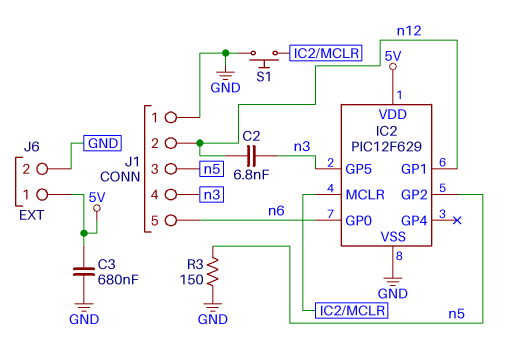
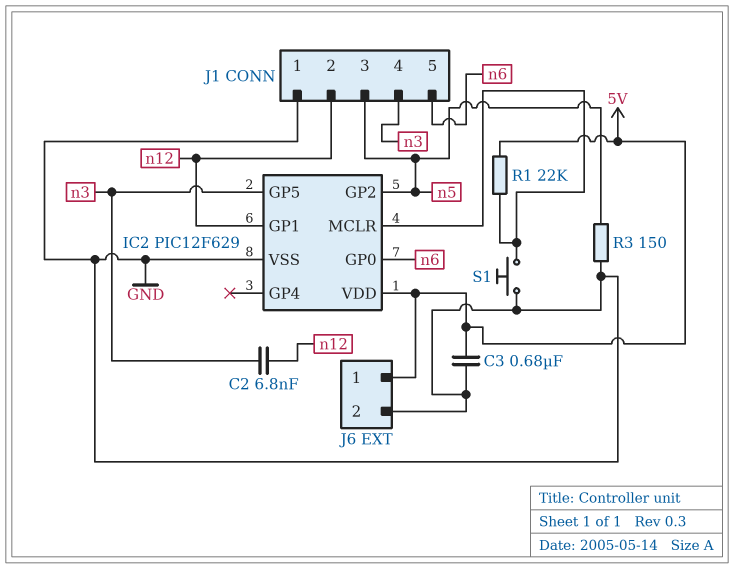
R1: none -> 22k (5V, IC2/MCLR)

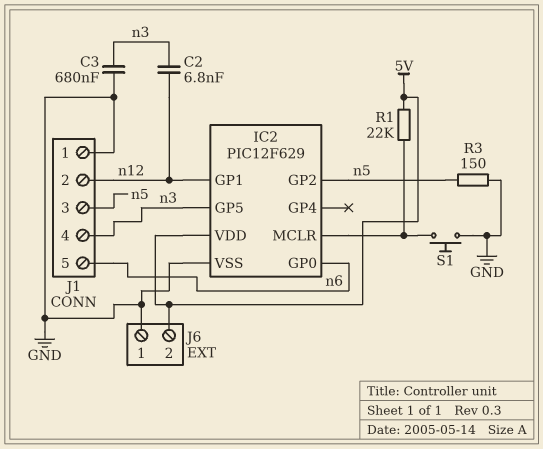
C3: 680nF (5V, GND) -> 680nF (GND, n3)
J6 pin 1: 5V -> GND
J6 pin 2: GND -> 5V

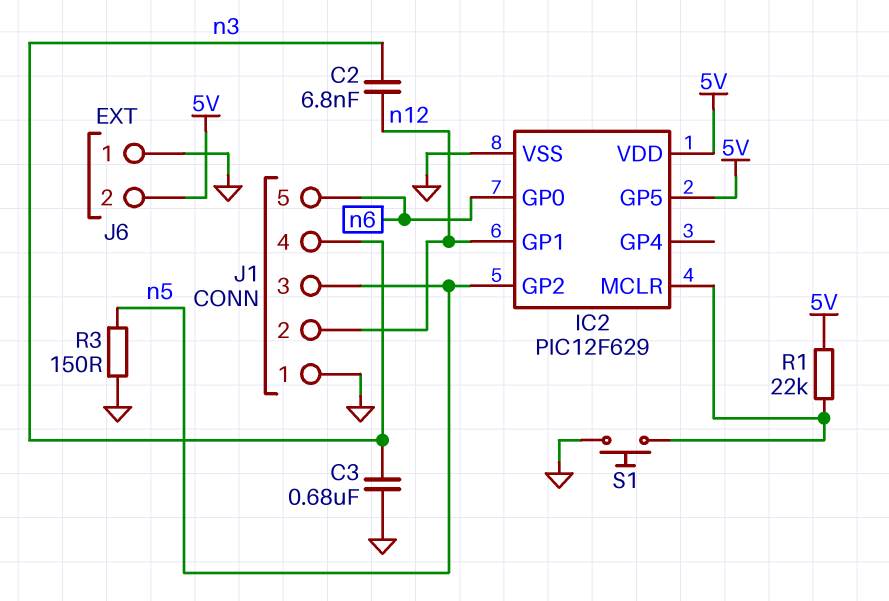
IC2 pin GP5: n3 -> 5V

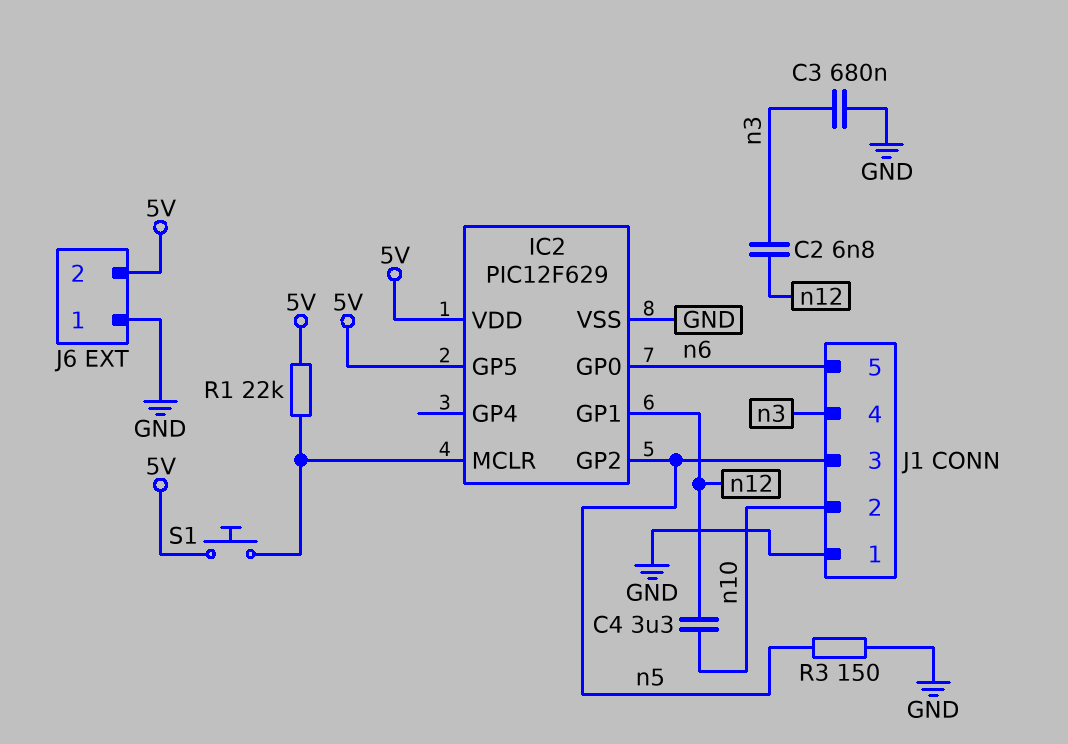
C4: none -> 3.3uF (n10, n12)
J1 pin 2: n12 -> n10
S1: button (GND, IC2/MCLR) -> button (5V, IC2/MCLR)

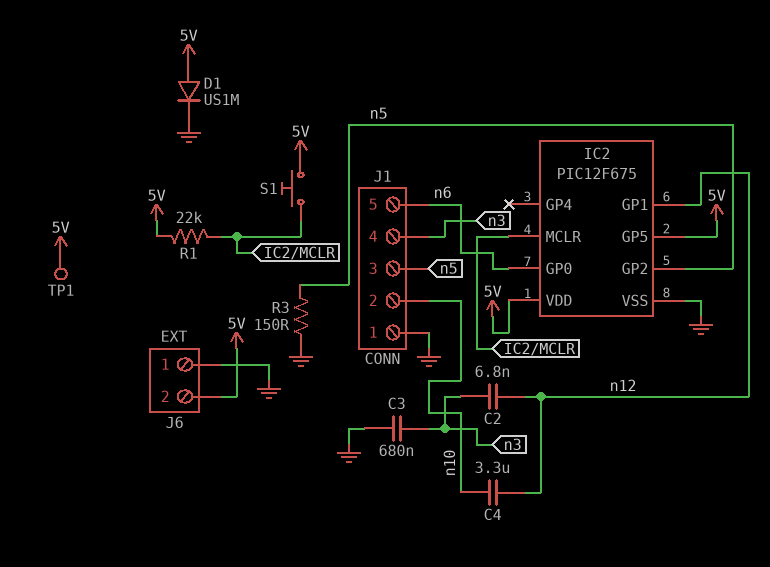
D1: none -> diode US1M (A 5V, K GND)
IC2: PIC12F629 -> PIC12F675
TP1: none -> test point (5V)

